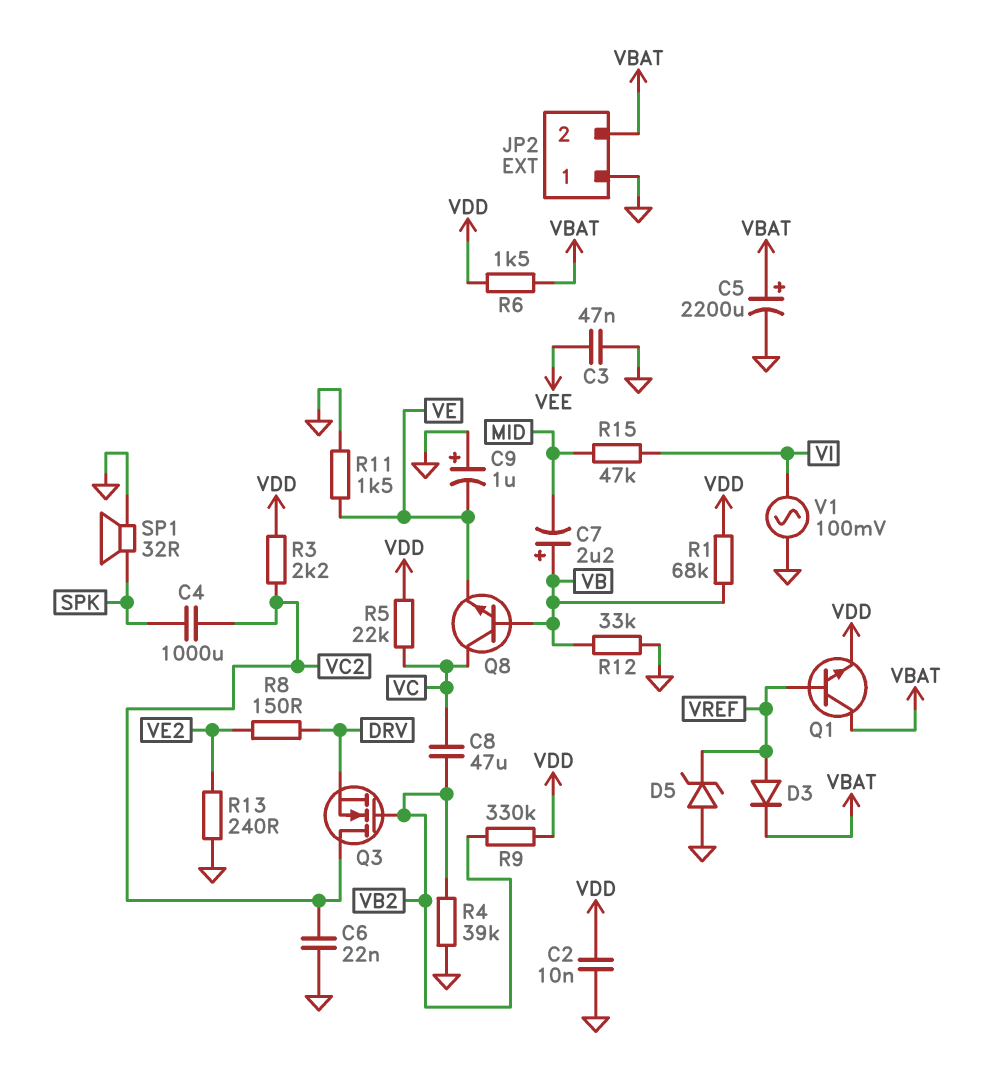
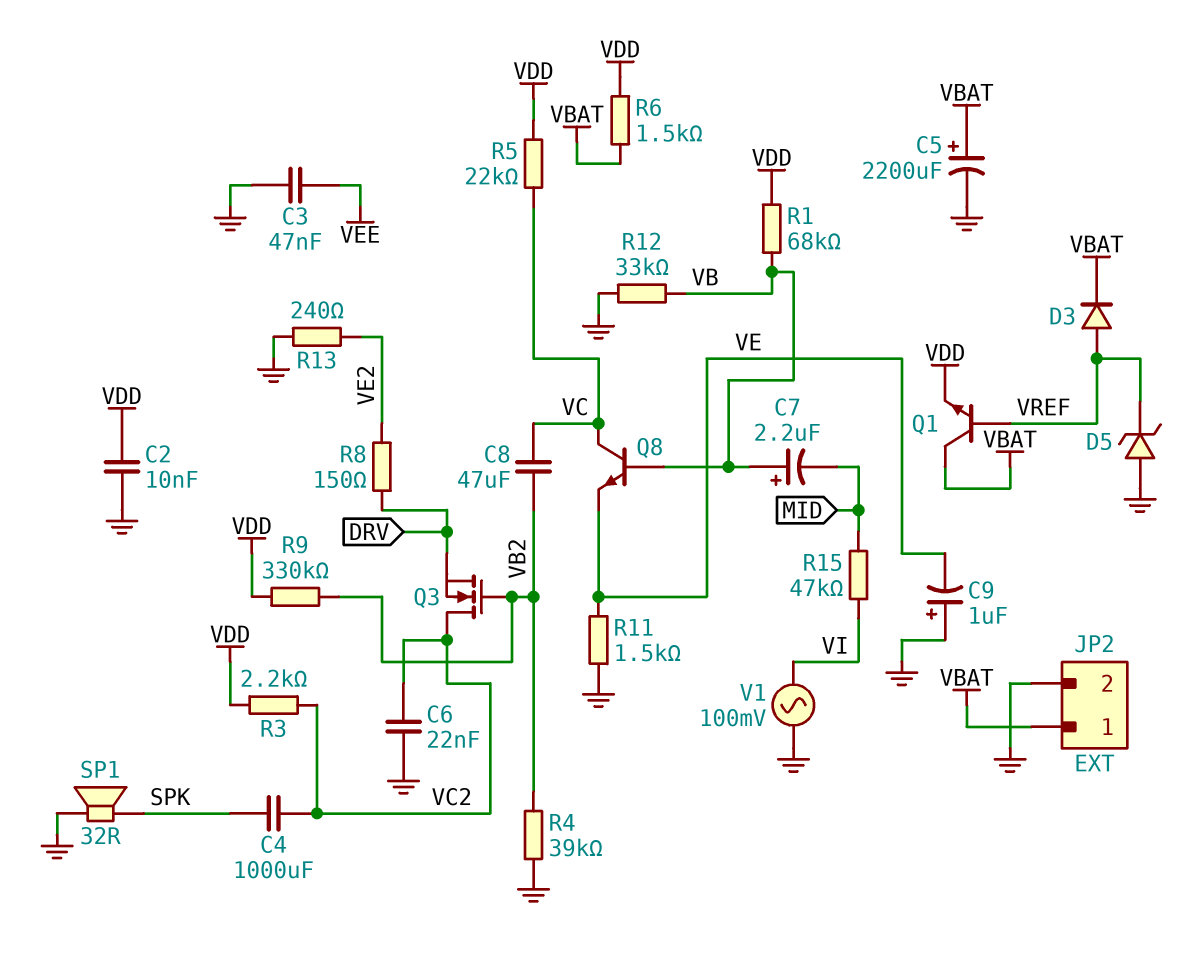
JP2 pin 1: GND -> VBAT
JP2 pin 2: VBAT -> GND

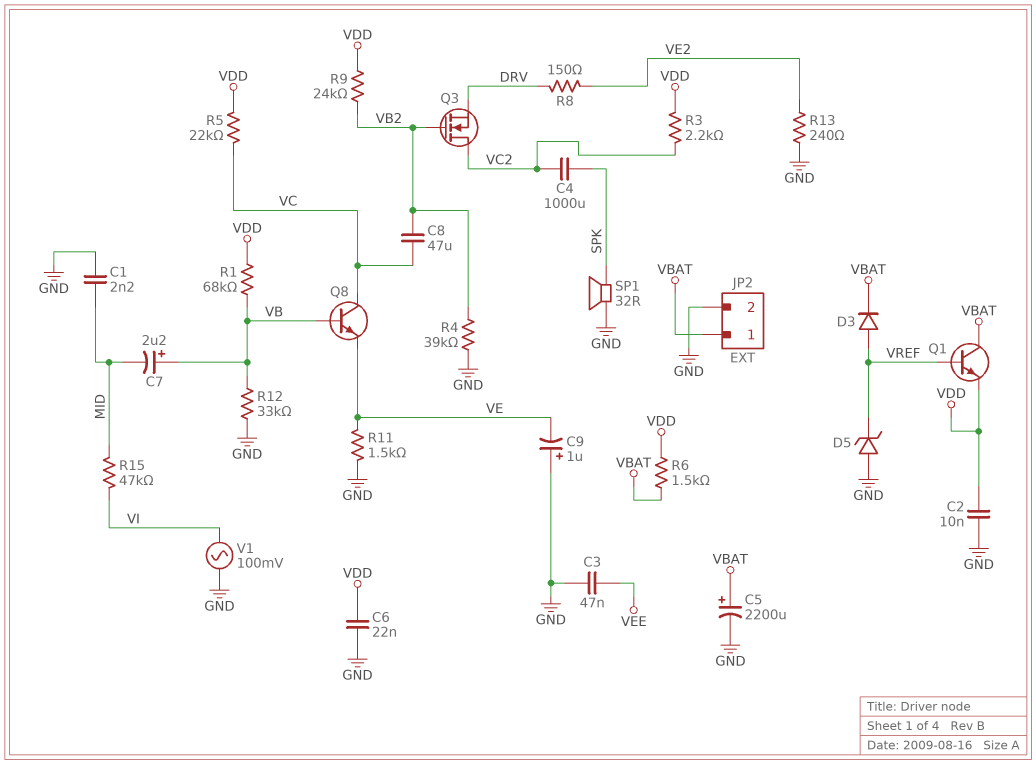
C1: none -> 2.2nF (GND, MID)
C6: 22nF (GND, VC2) -> 22nF (GND, VDD)
R9: 330k (VB2, VDD) -> 24k (VB2, VDD)

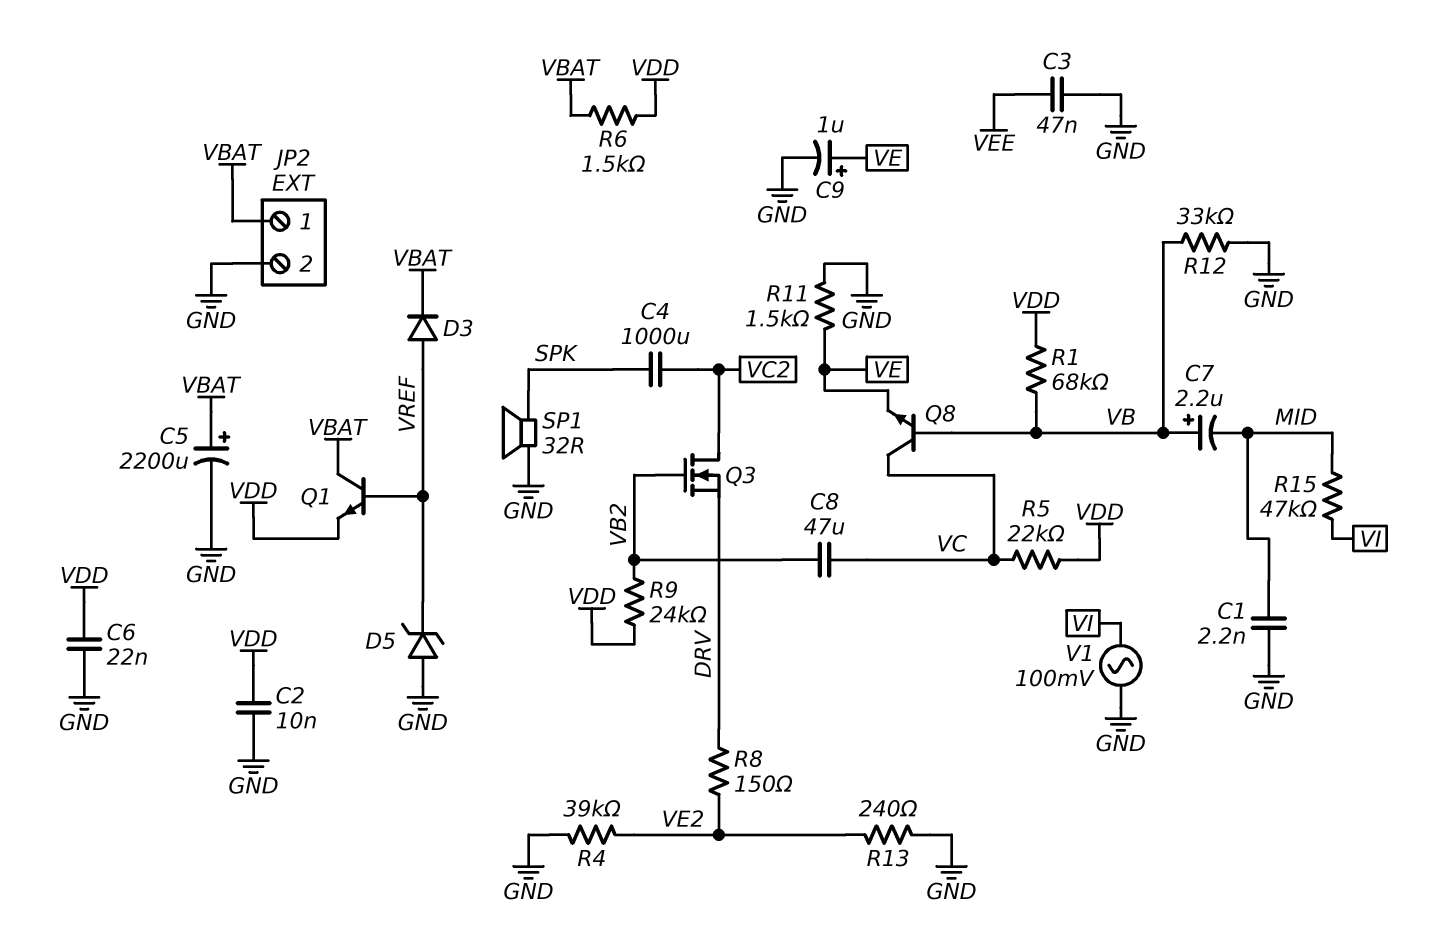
C9: 1uF (plus GND, minus VE) -> 1uF (plus VE, minus GND)
R3: 2.2k (VC2, VDD) -> none
R4: 39k (GND, VB2) -> 39k (GND, VE2)

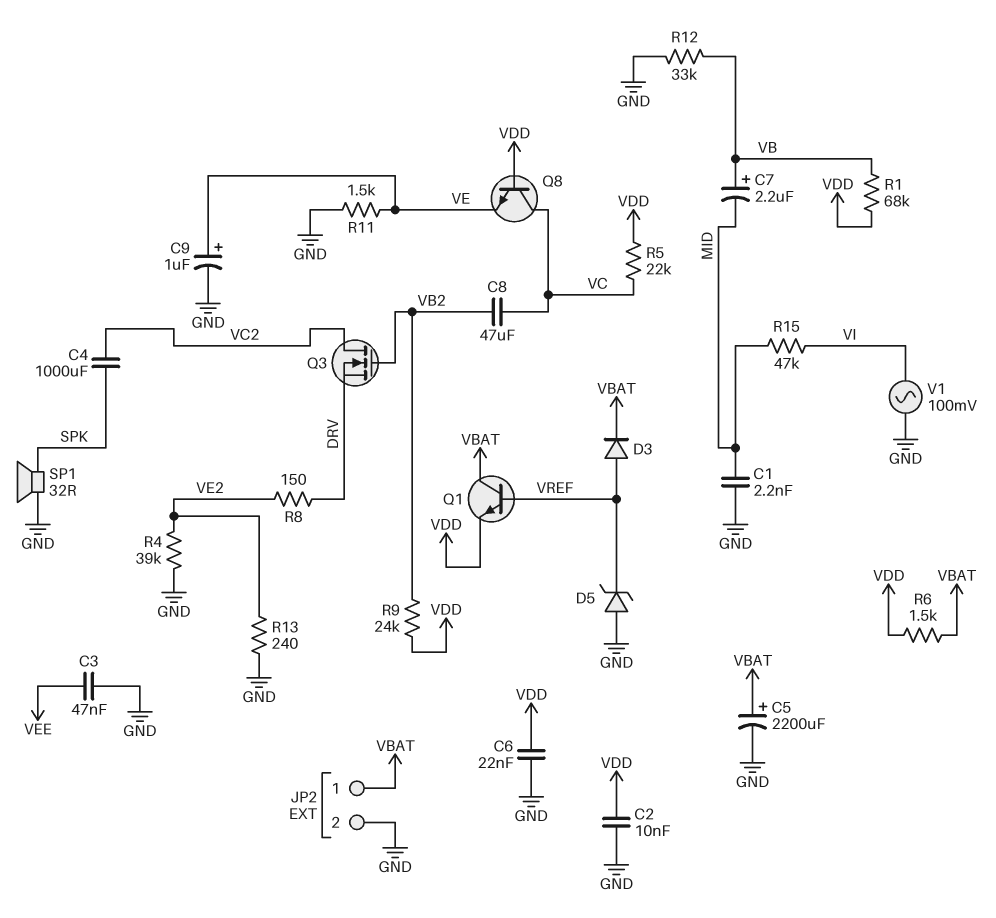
Q8: NPN (B VB, C VC, E VE) -> NPN (B VDD, C VC, E VE)

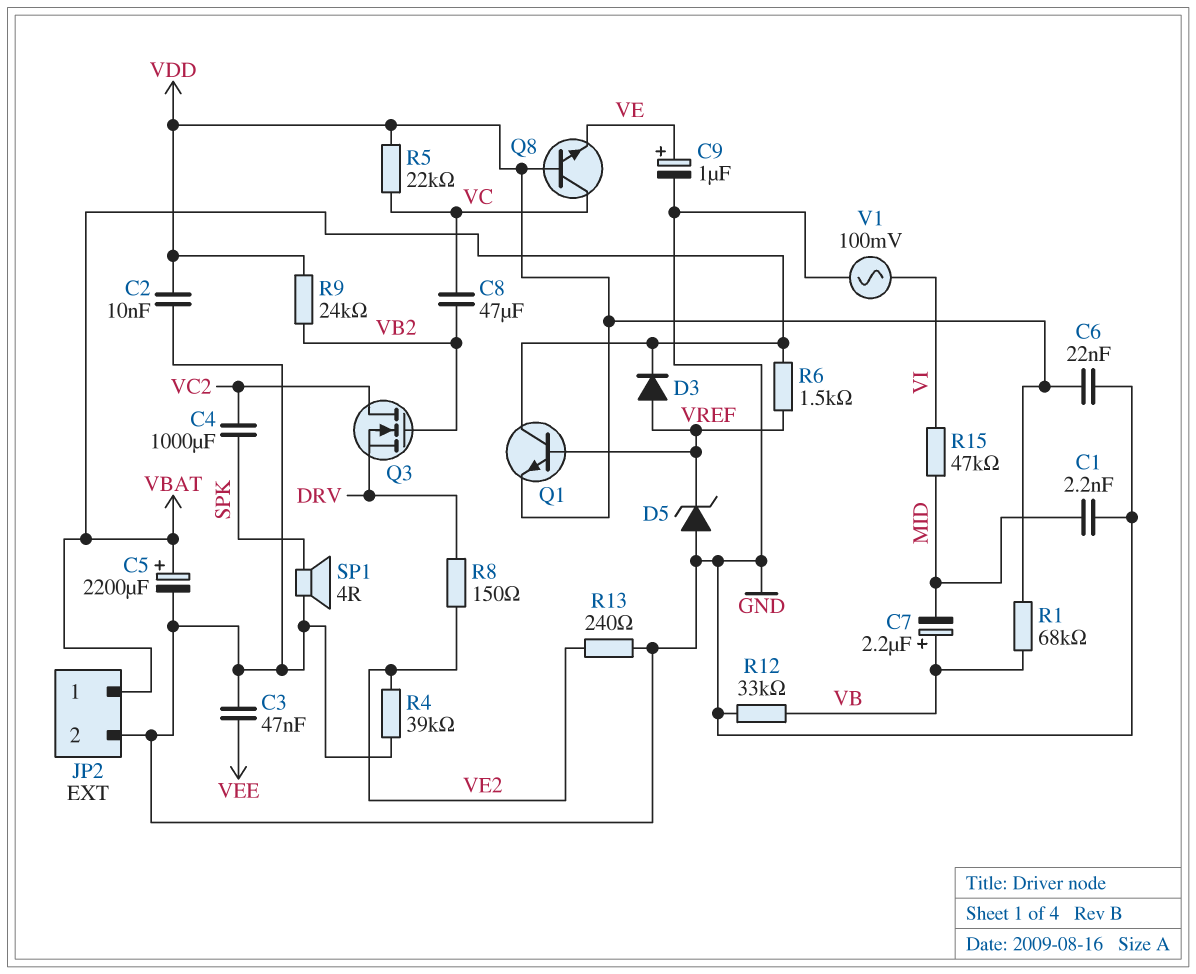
R6: 1.5k (VBAT, VDD) -> 1.5k (VBAT, VREF)
R11: 1.5k (GND, VE) -> none
SP1: speaker 32R (GND, SPK) -> speaker 4R (GND, SPK)

